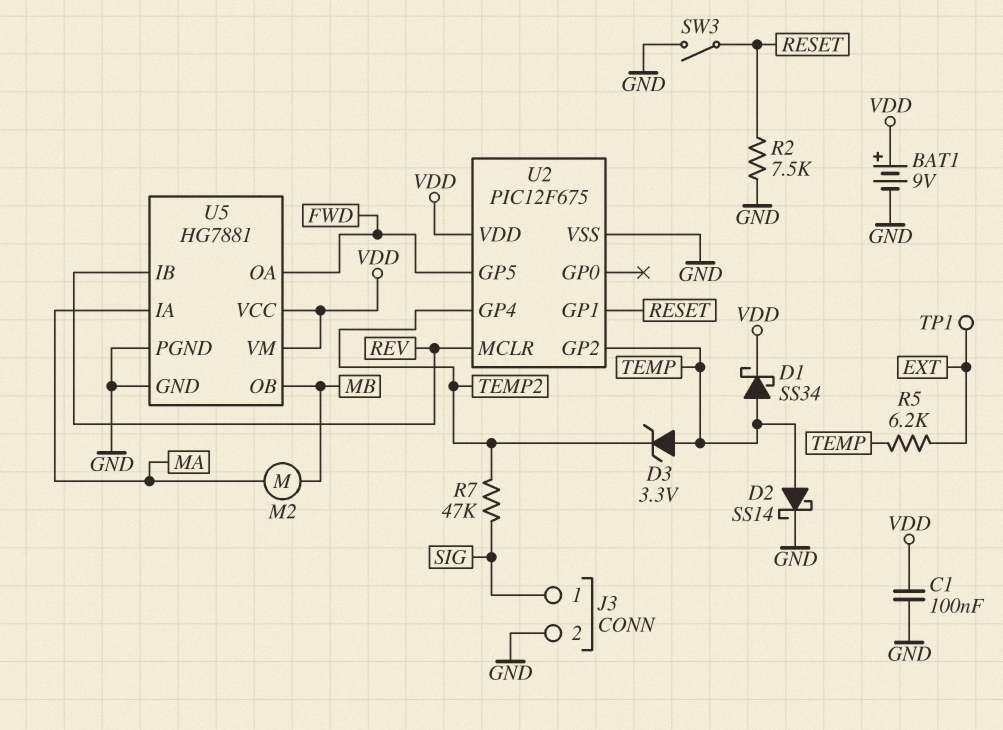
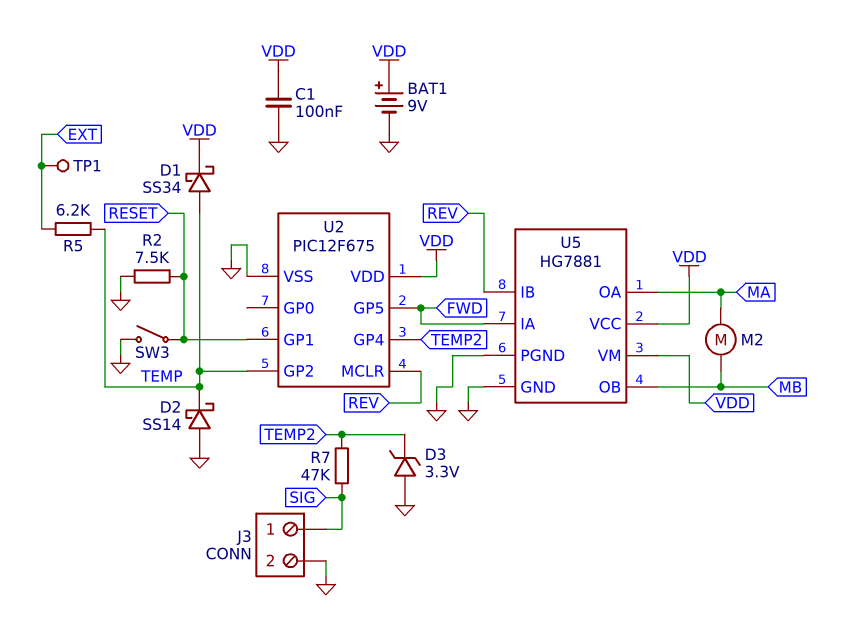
D2: schottky SS14 (A TEMP, K GND) -> schottky SS14 (A GND, K TEMP)
D3: zener 3.3V (A TEMP, K TEMP2) -> zener 3.3V (A GND, K TEMP2)
U5 pin IA: MA -> FWD
U5 pin OA: FWD -> MA

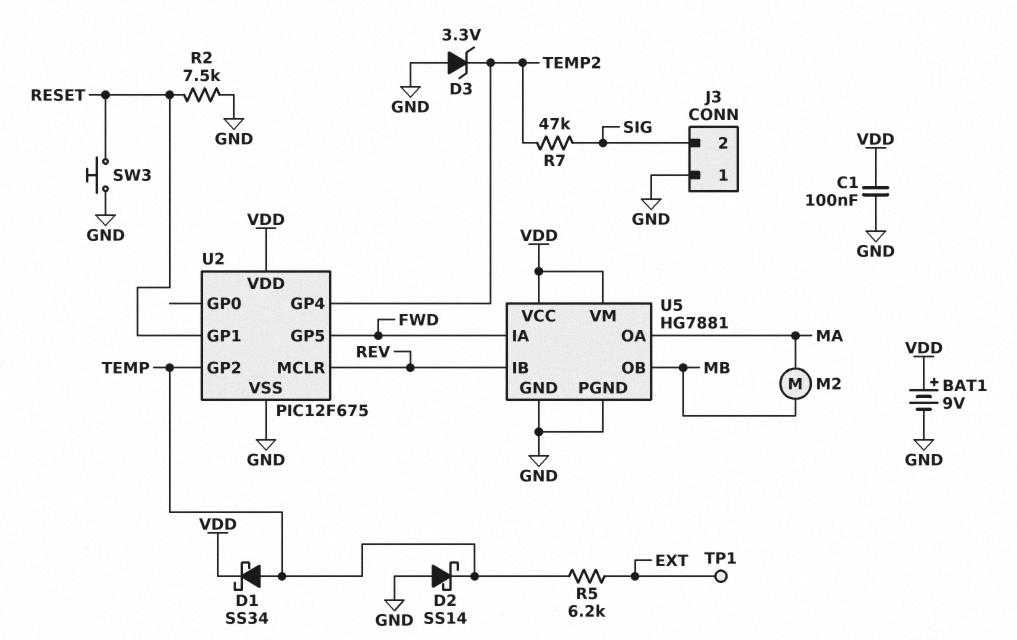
J3 pin 1: SIG -> GND
J3 pin 2: GND -> SIG
SW3: switch (GND, RESET) -> button (GND, RESET)

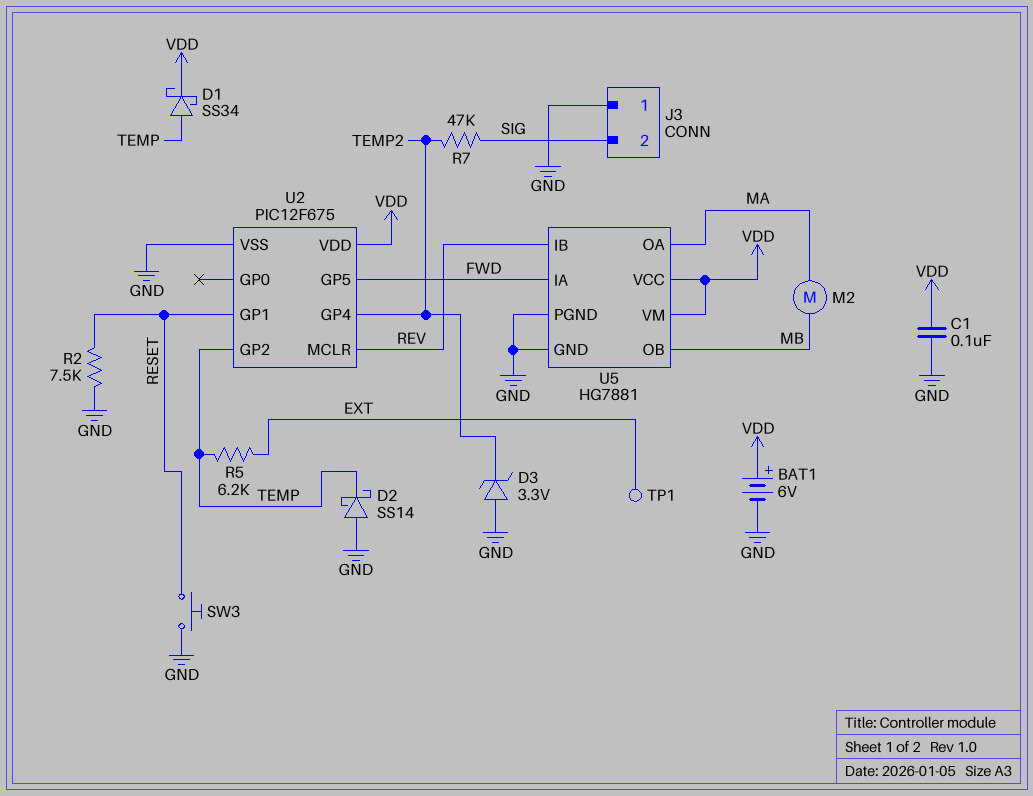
BAT1: 9V (plus VDD, minus GND) -> 6V (plus VDD, minus GND)

